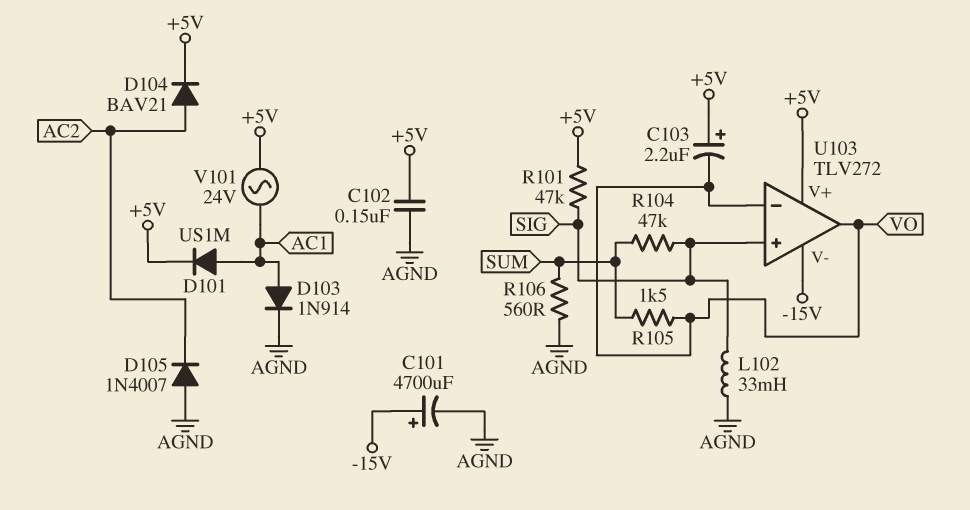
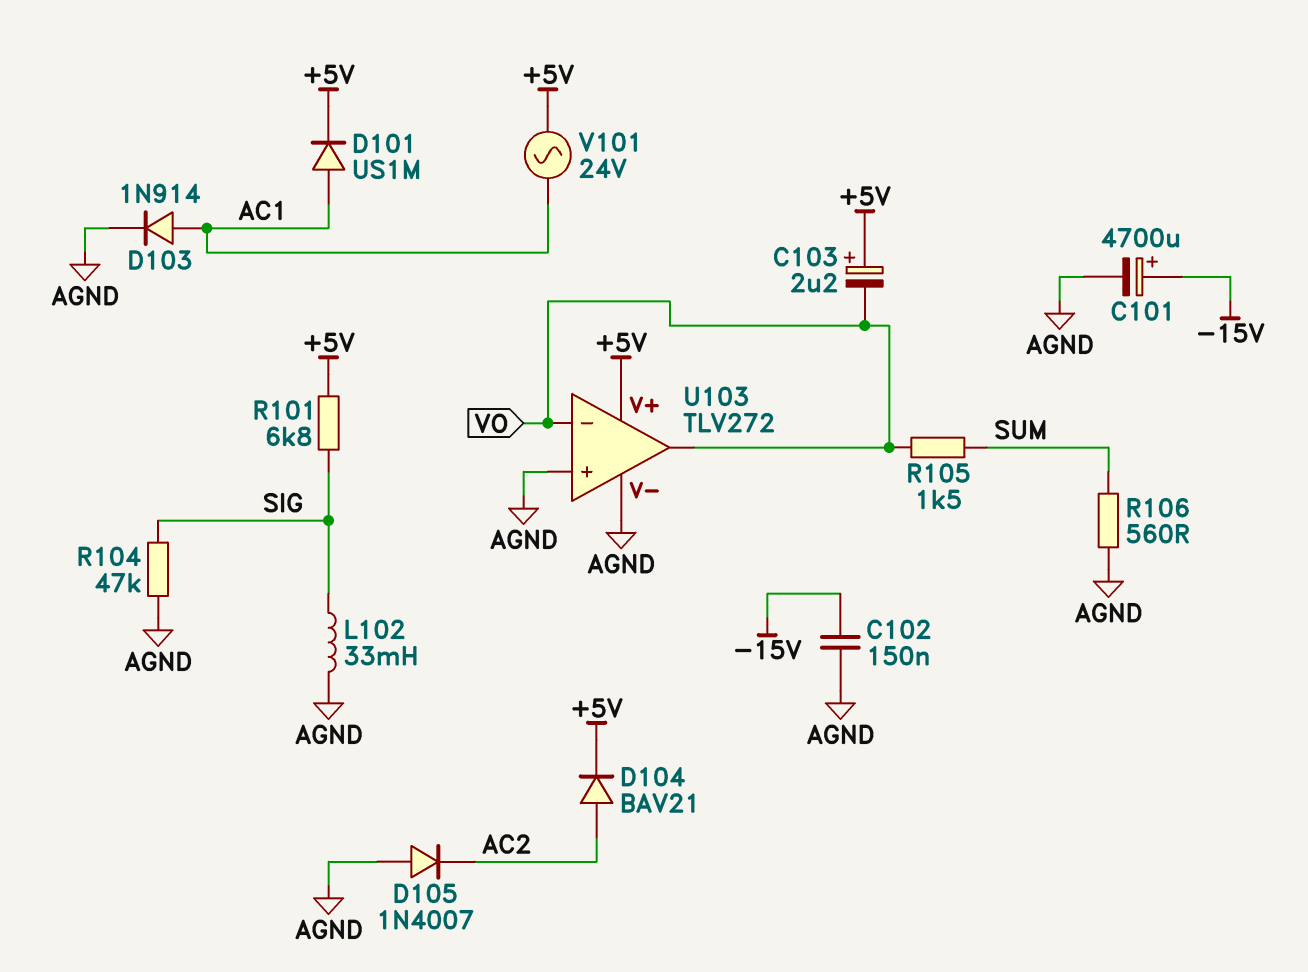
C102: 150nF (+5V, AGND) -> 150nF (-15V, AGND)
R101: 47k (+5V, SIG) -> 6.8k (+5V, SIG)
R104: 47k (SIG, SUM) -> 47k (AGND, SIG)
U103 pin V-: -15V -> AGND
U103 pin in+: SIG -> AGND

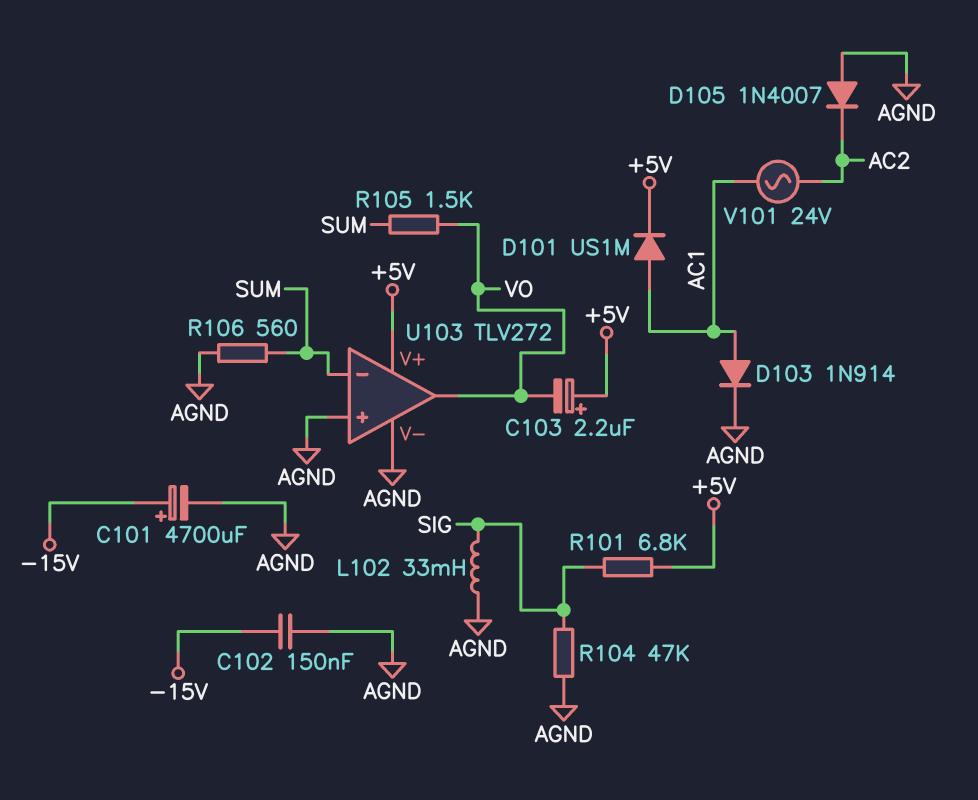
D104: diode BAV21 (A AC2, K +5V) -> none
U103 pin in-: VO -> SUM
V101: AC 24V (+5V, AC1) -> AC 24V (AC1, AC2)

